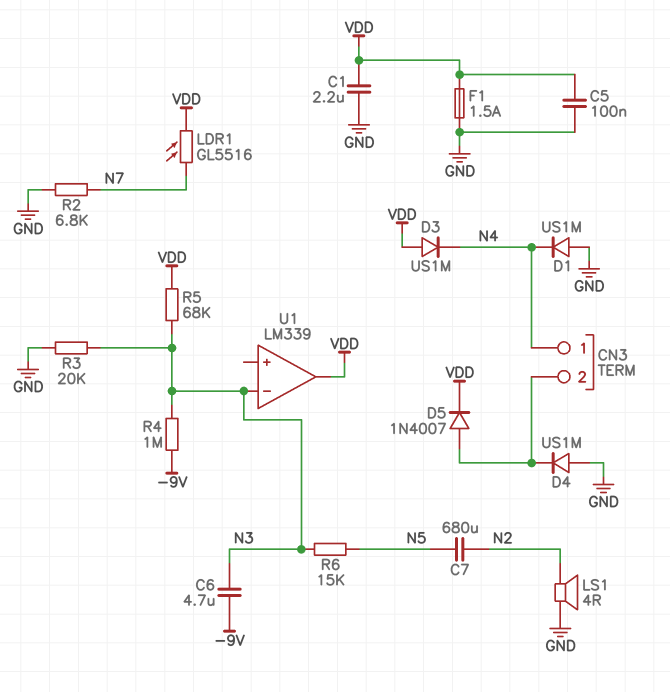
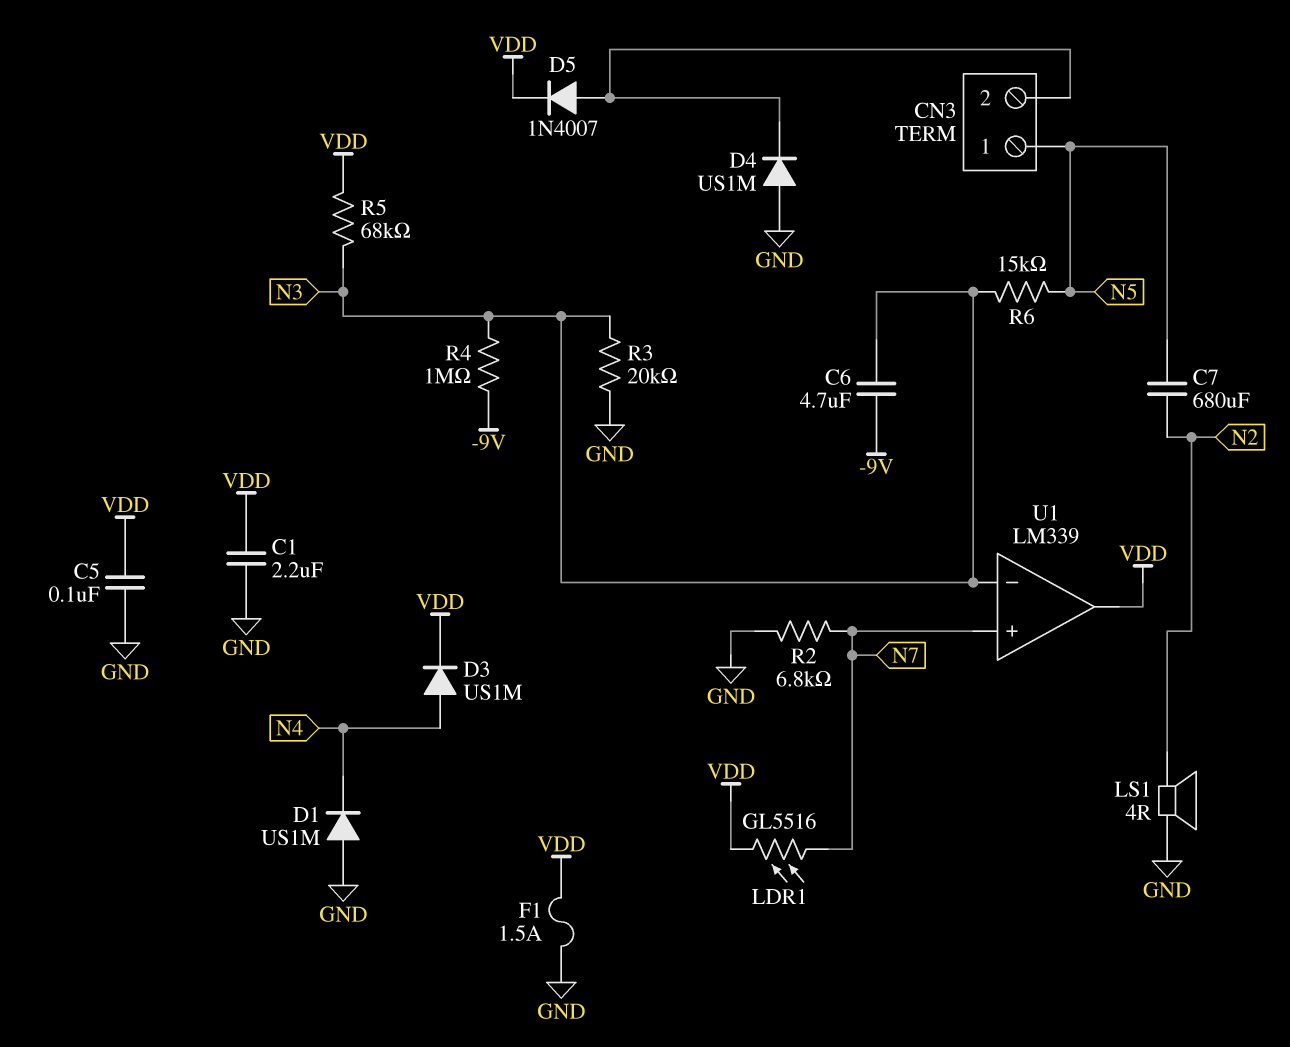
CN3 pin 1: N4 -> N5
D3: diode US1M (A VDD, K N4) -> diode US1M (A N4, K VDD)
U1 pin in+: none -> N7

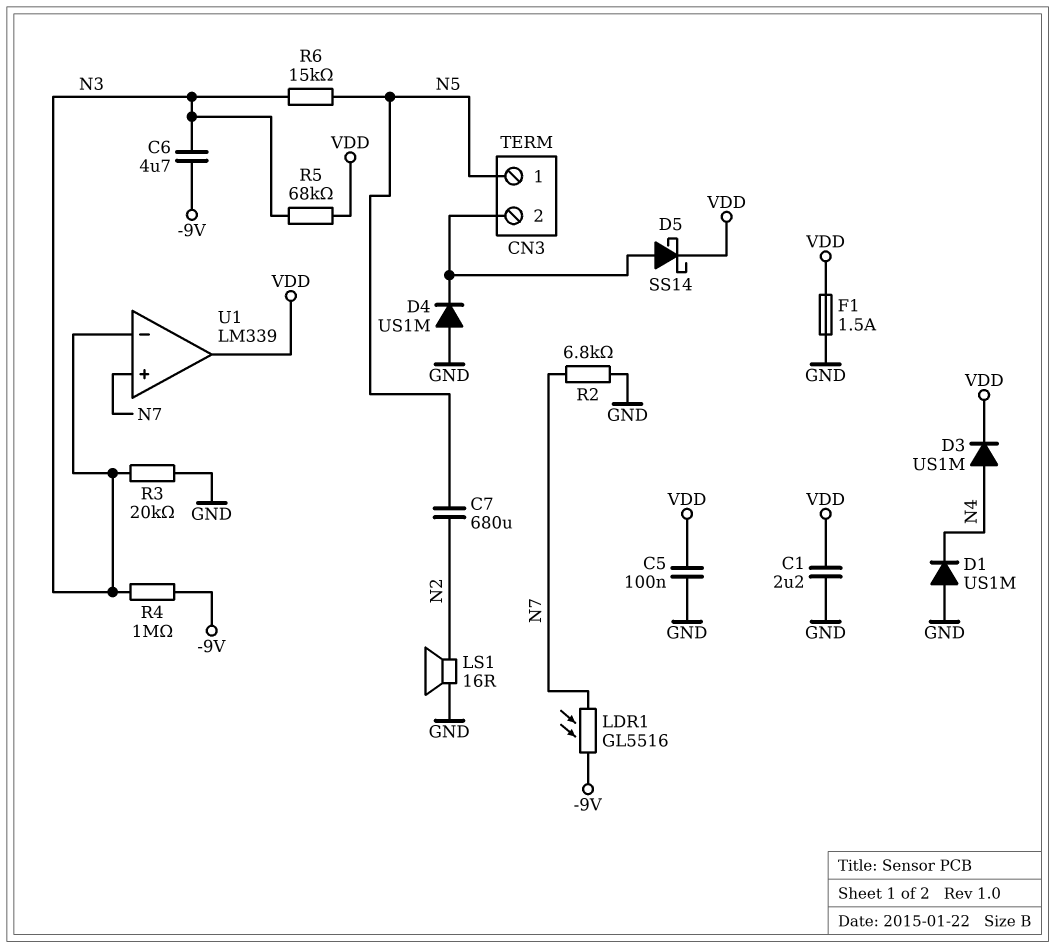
D5: diode 1N4007 (A CN3/2, K VDD) -> schottky SS14 (A CN3/2, K VDD)
LDR1: GL5516 (N7, VDD) -> GL5516 (-9V, N7)
LS1: speaker 4R (GND, N2) -> speaker 16R (GND, N2)

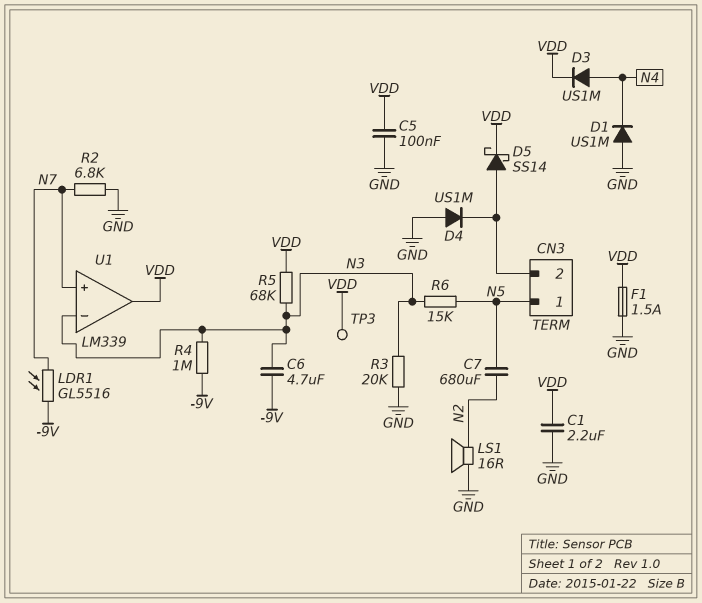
TP3: none -> test point (VDD)

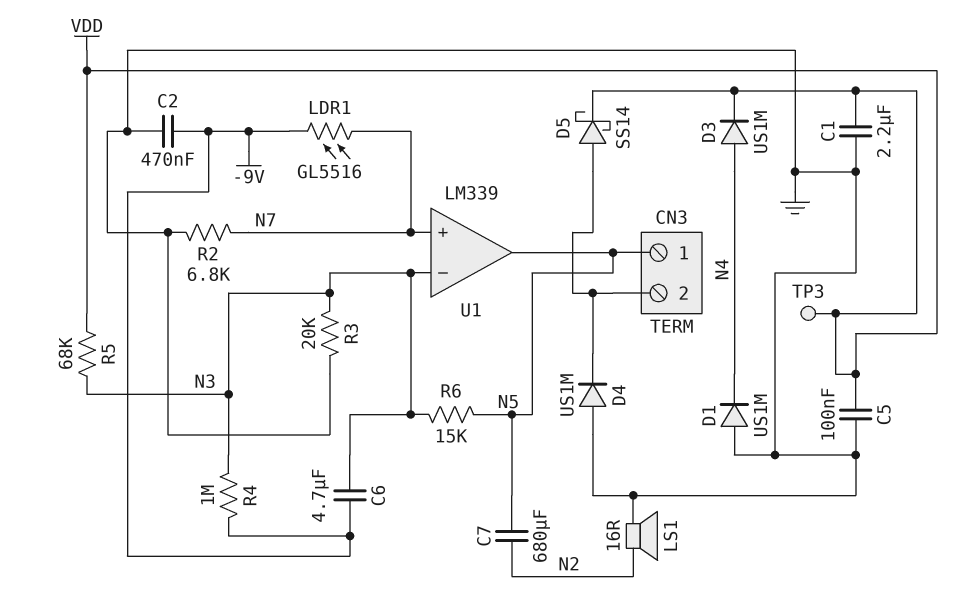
C2: none -> 470nF (-9V, GND)
F1: 1.5A (GND, VDD) -> none
U1 pin out: VDD -> N5

